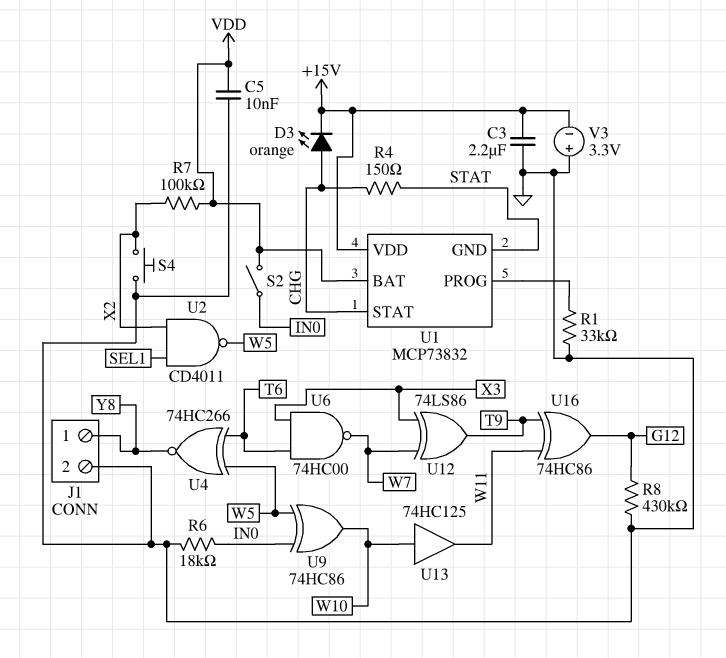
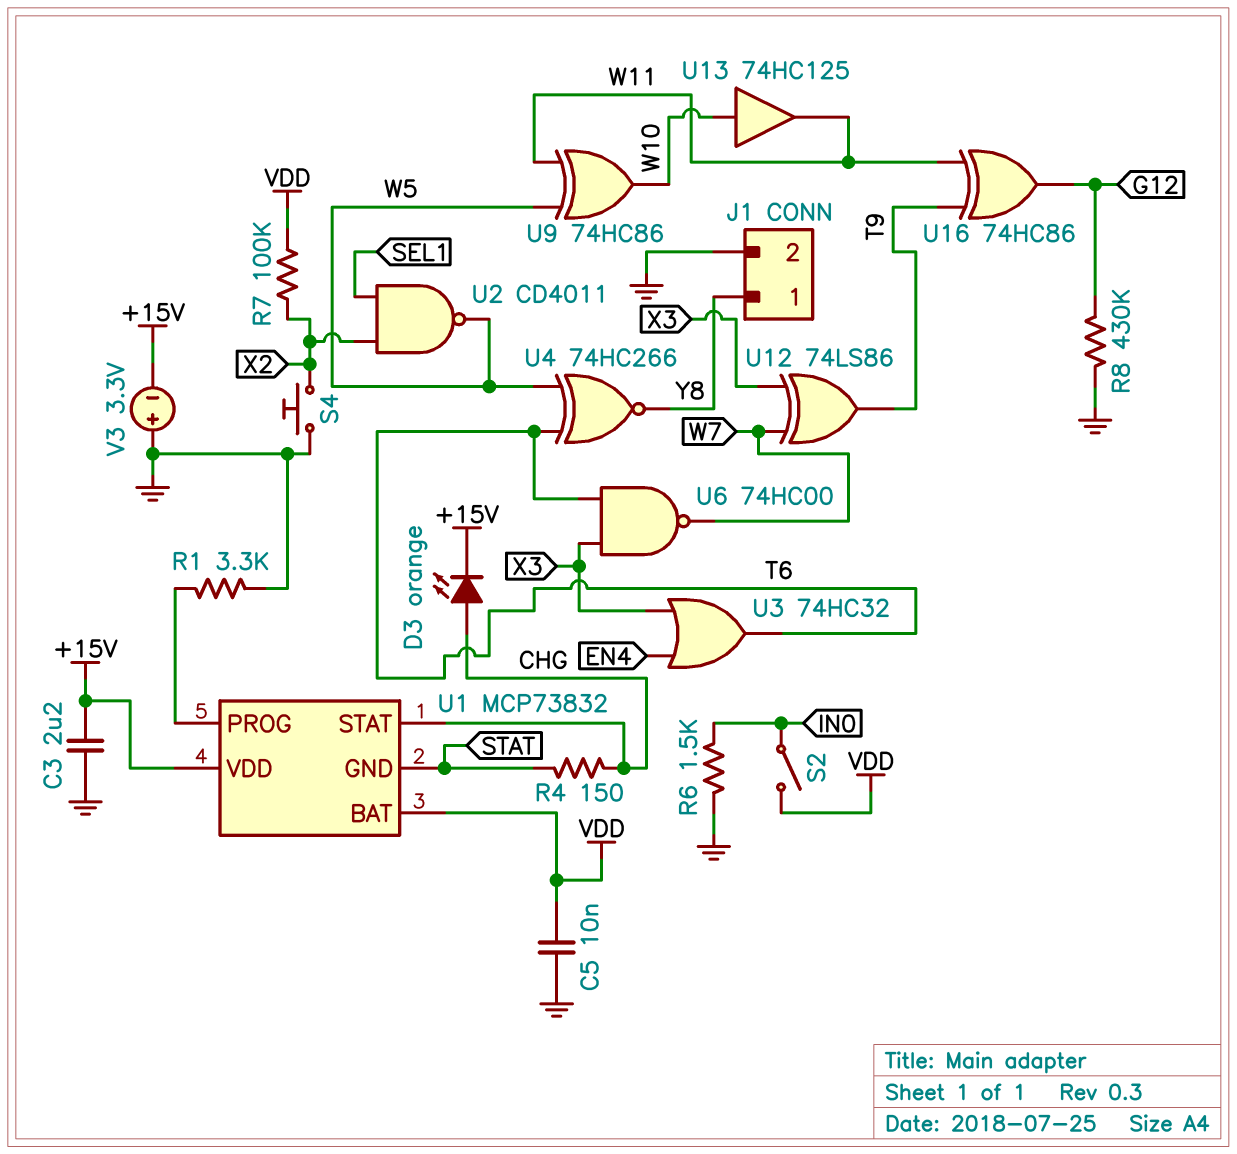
R1: 33k (GND, U1/PROG) -> 3.3k (GND, U1/PROG)
R6: 18k (GND, IN0) -> 1.5k (GND, IN0)
U3: none -> OR 74HC32 (in EN4, in X3, out T6)
U9: XOR 74HC86 (in IN0, in W5, out W10) -> XOR 74HC86 (in W5, in W11, out W10)

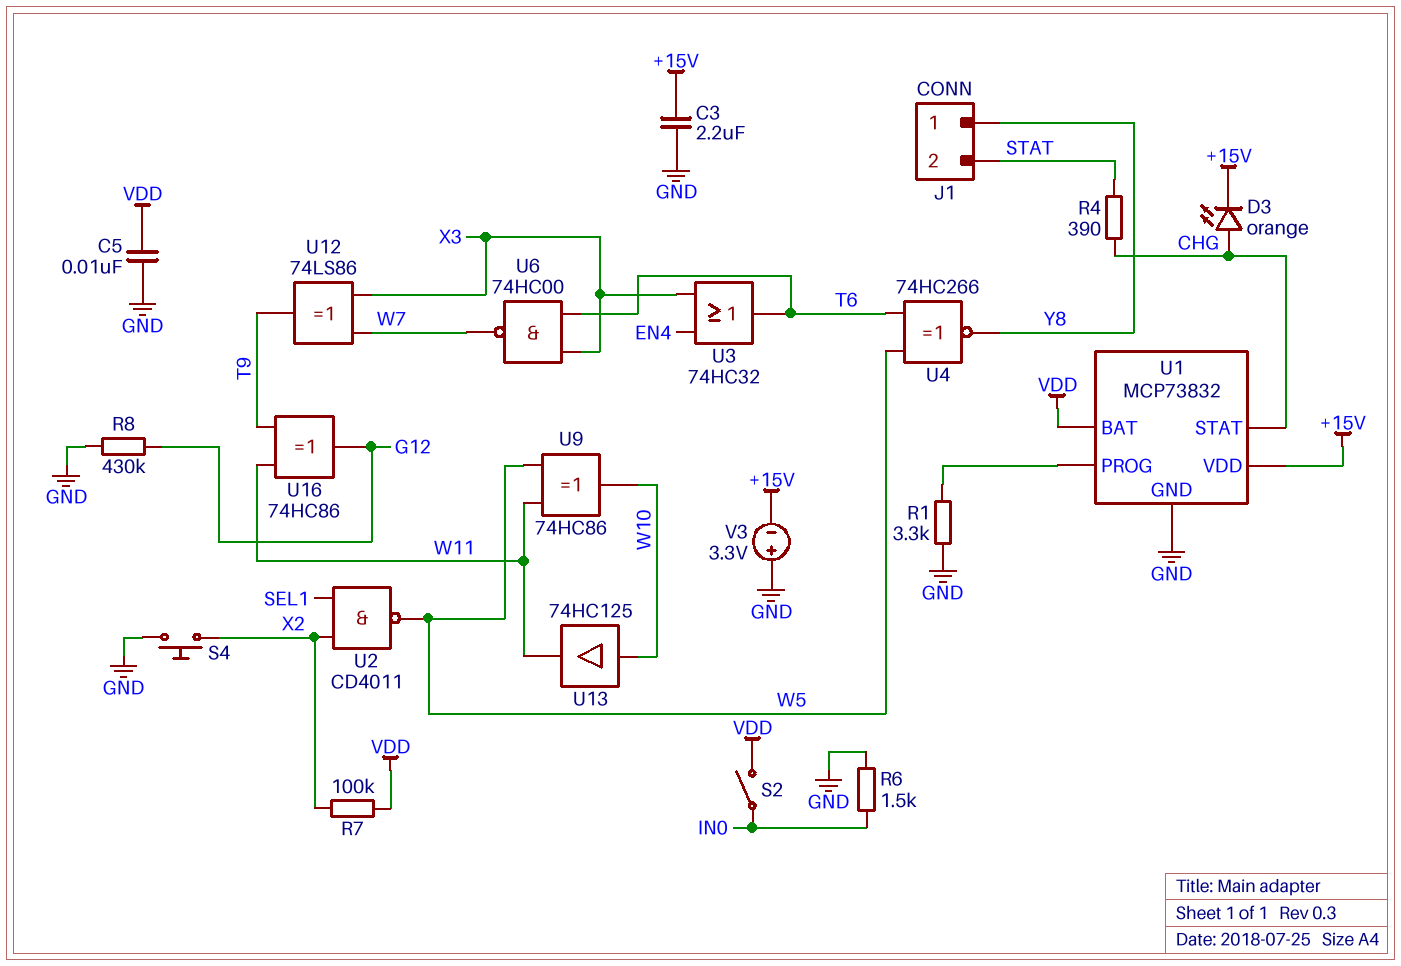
J1 pin 2: GND -> STAT
R4: 150 (CHG, STAT) -> 390 (CHG, STAT)
U1 pin GND: STAT -> GND

